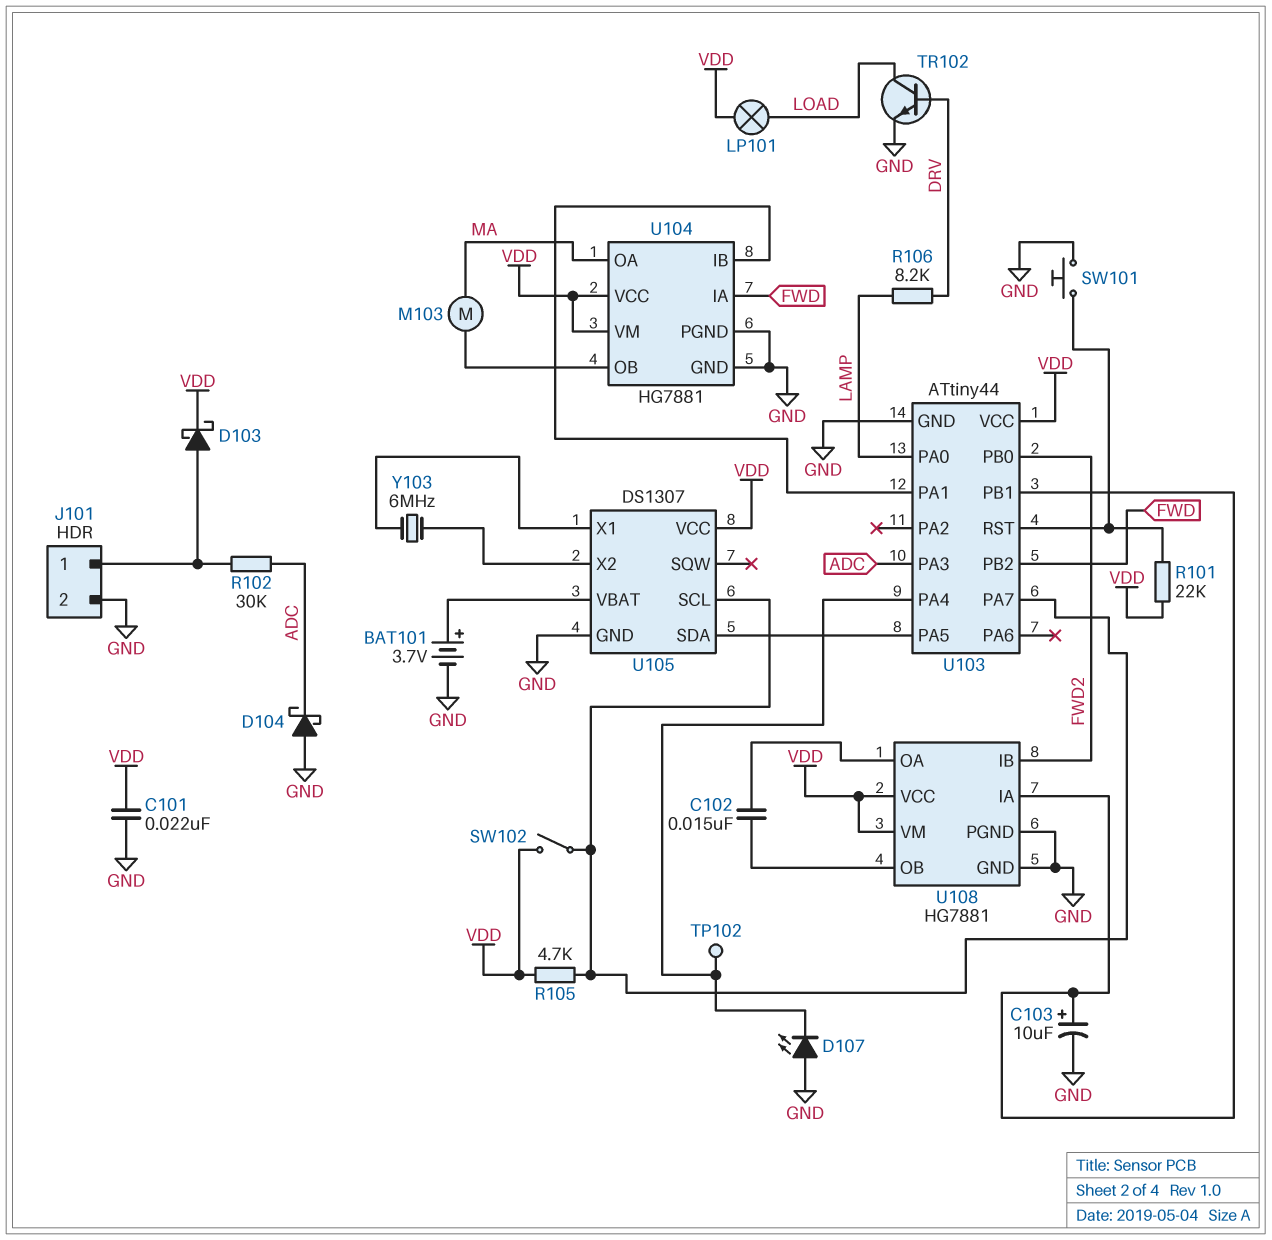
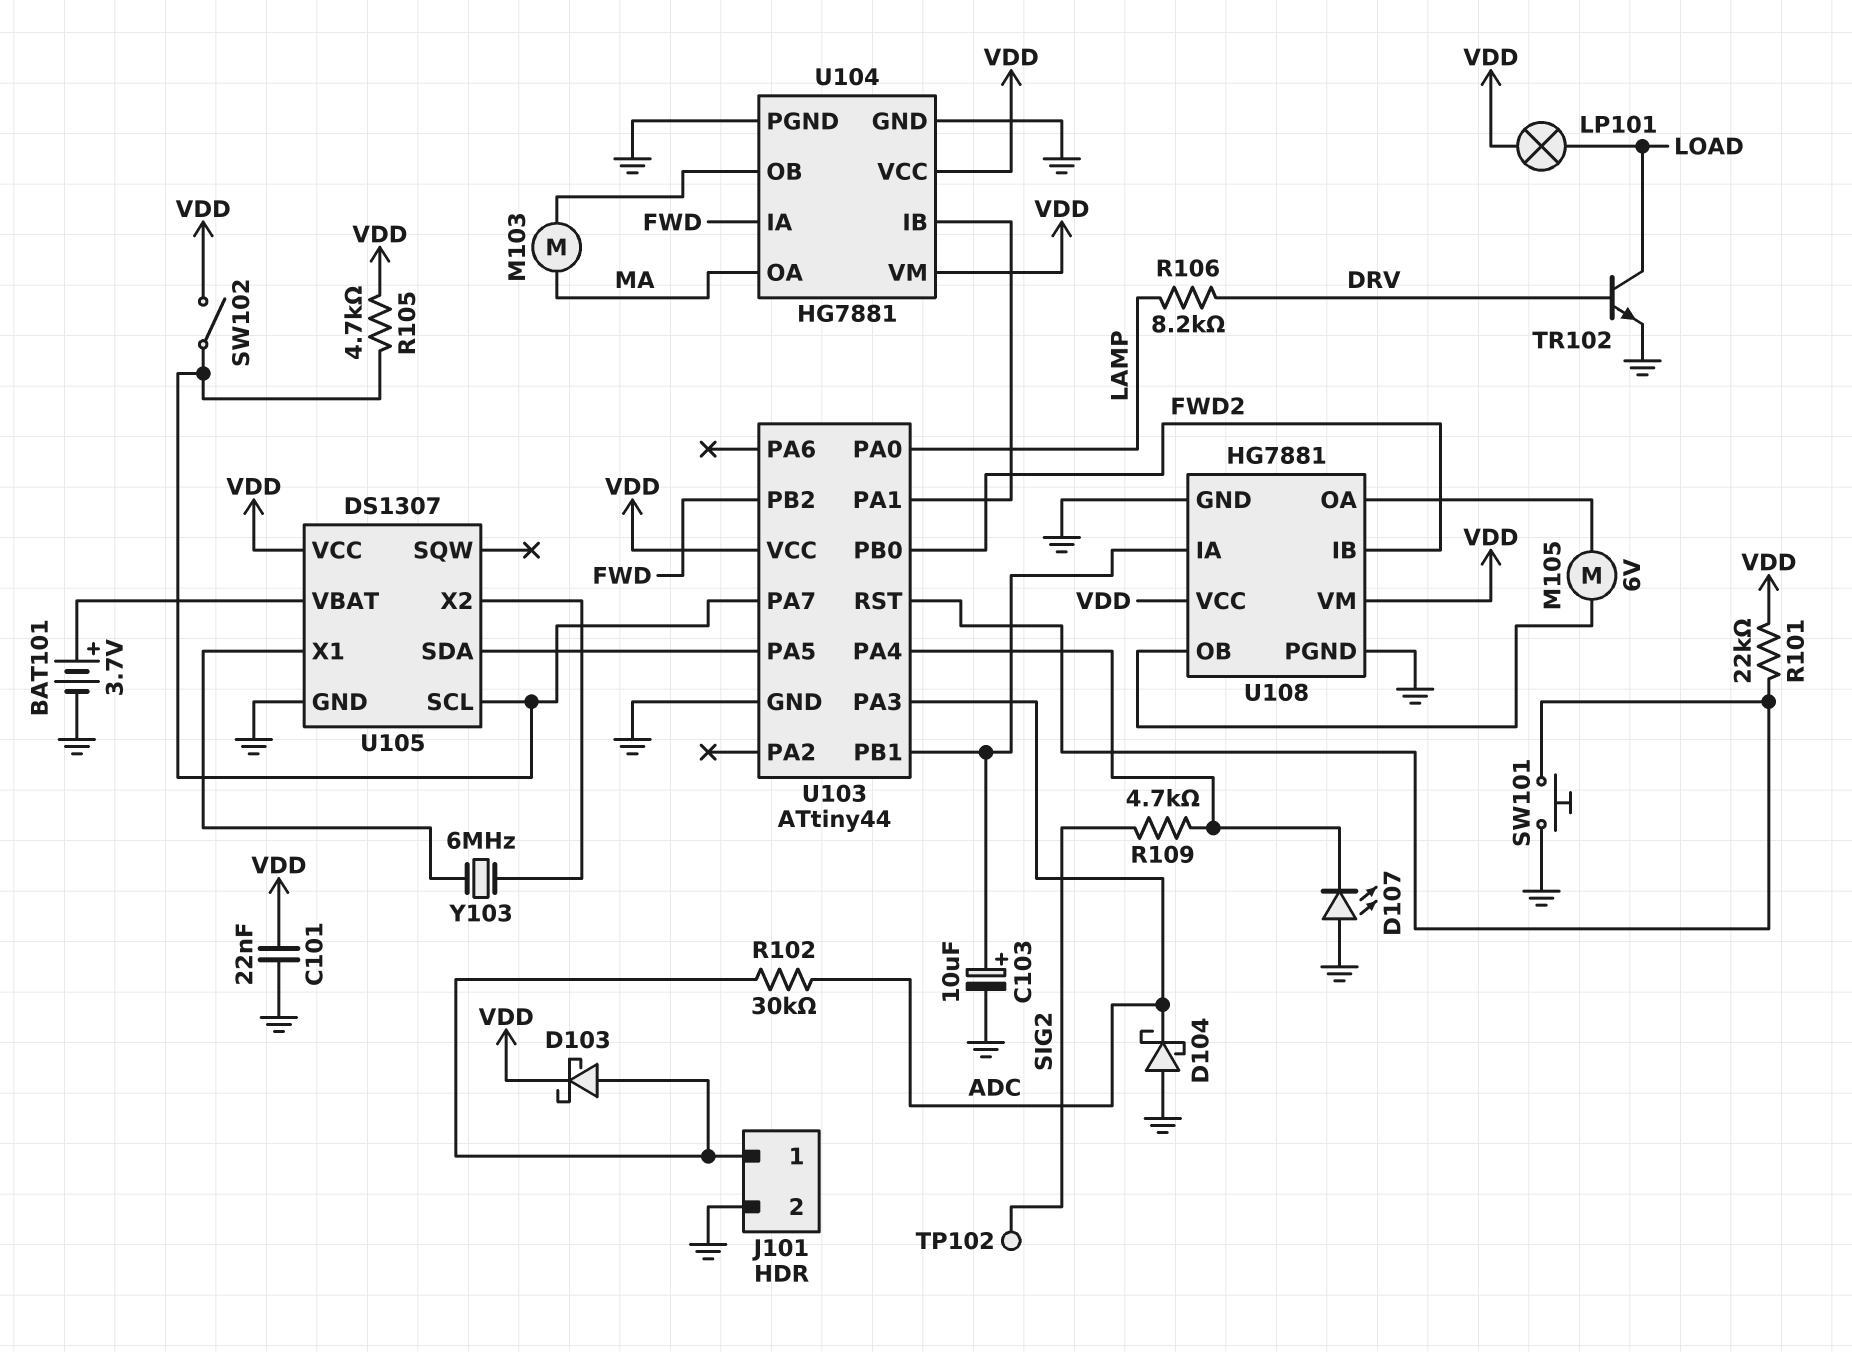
C102: 15nF (U108/OA, U108/OB) -> none
M105: none -> motor 6V (U108/OA, U108/OB)
R109: none -> 4.7k (SIG2, U103/PA4)
TP102: test point (U103/PA4) -> test point (SIG2)

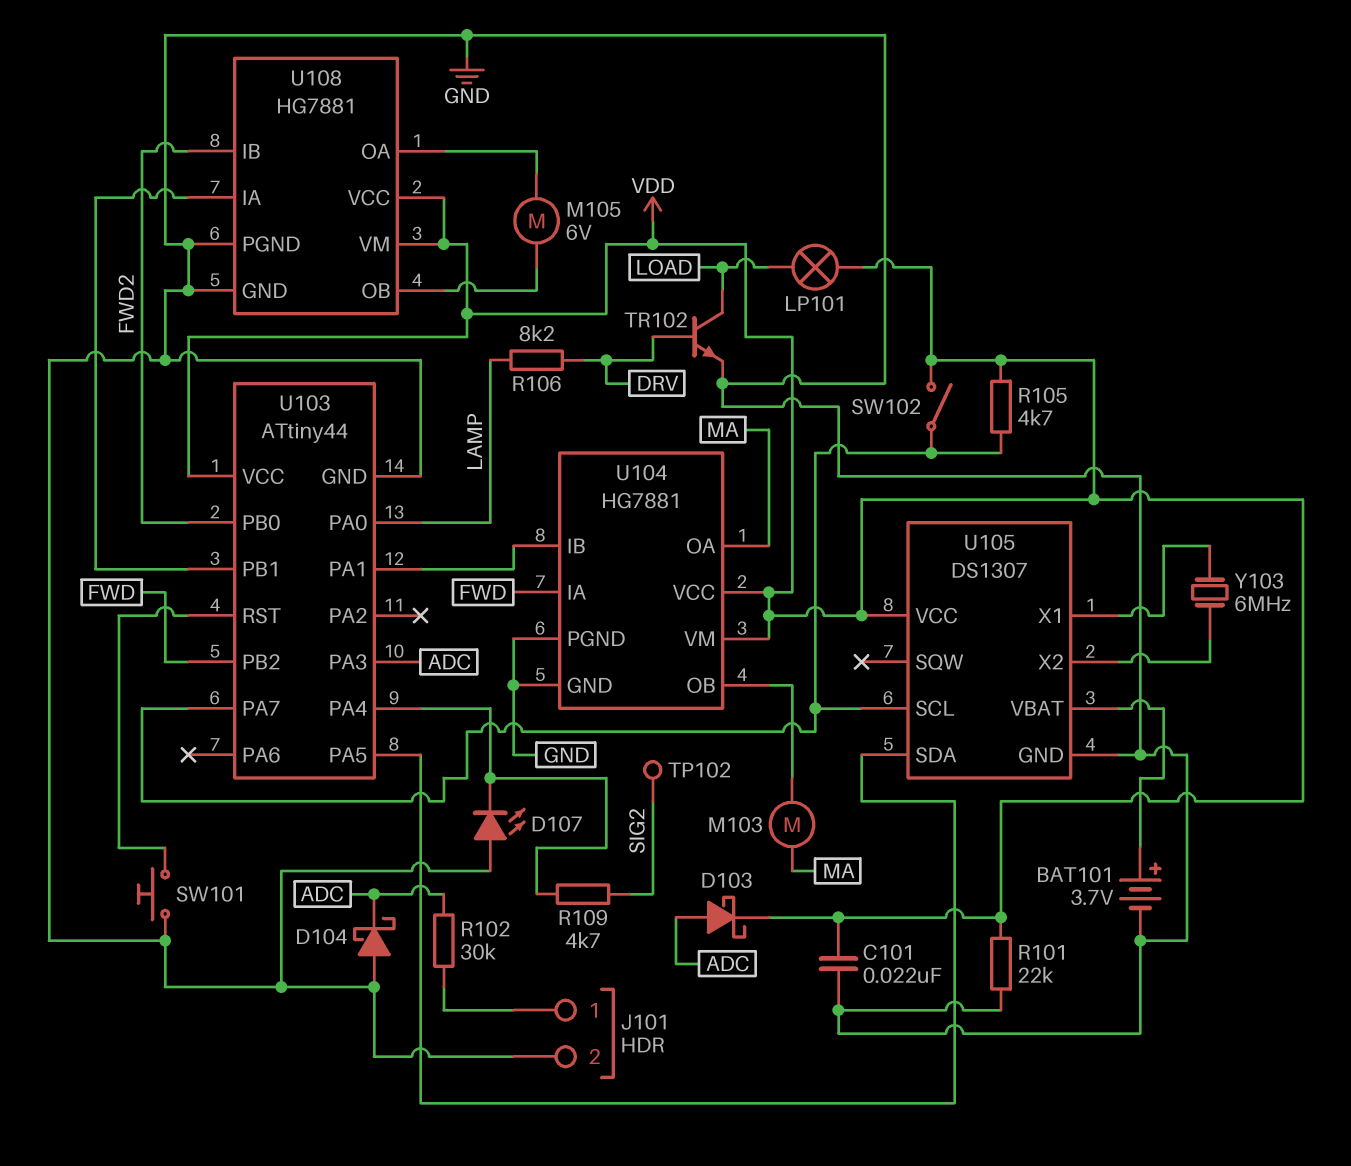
C103: 10uF (plus U103/PB1, minus GND) -> none
D103: schottky (A J101/1, K VDD) -> schottky (A ADC, K VDD)
R101: 22k (U103/RST, VDD) -> 22k (GND, VDD)

